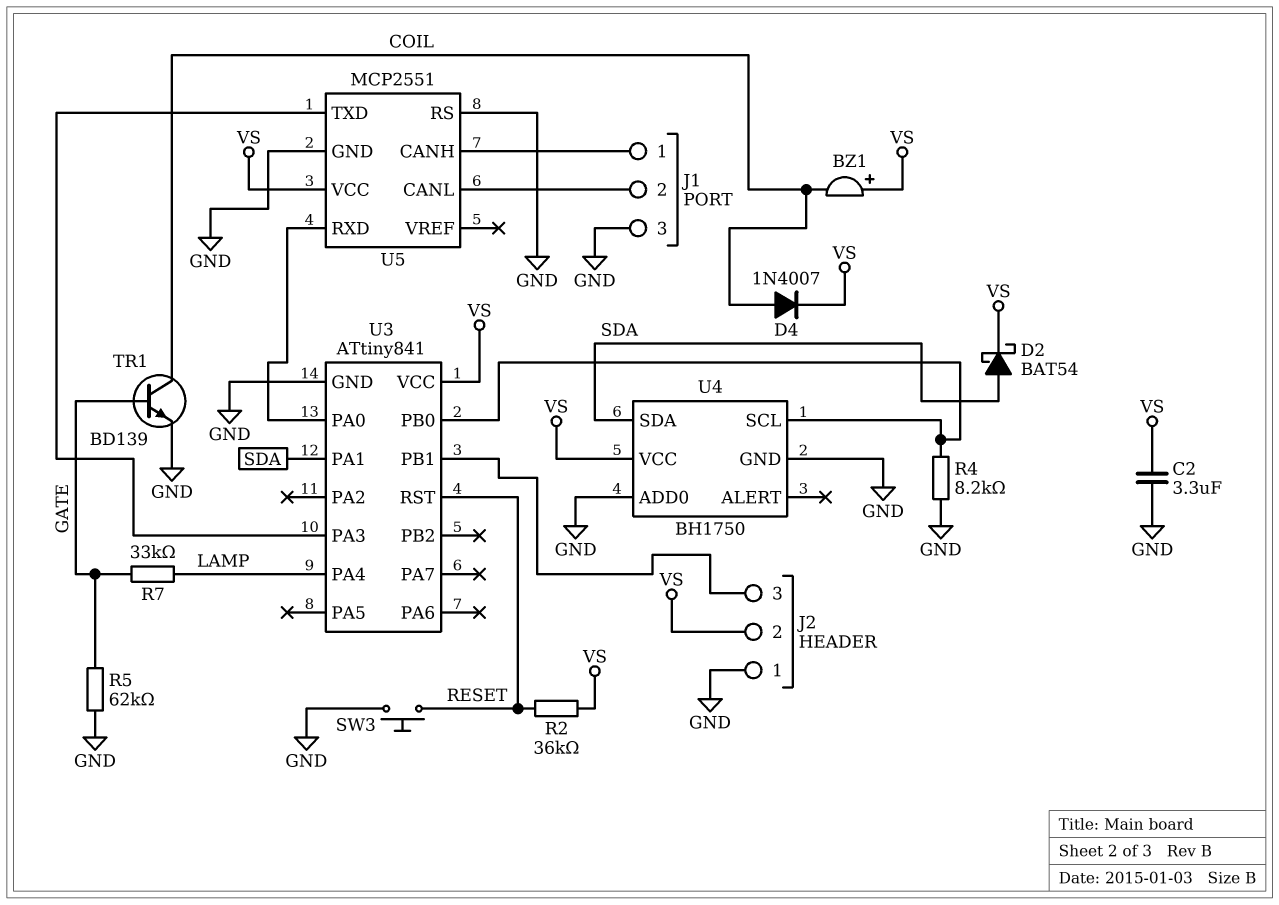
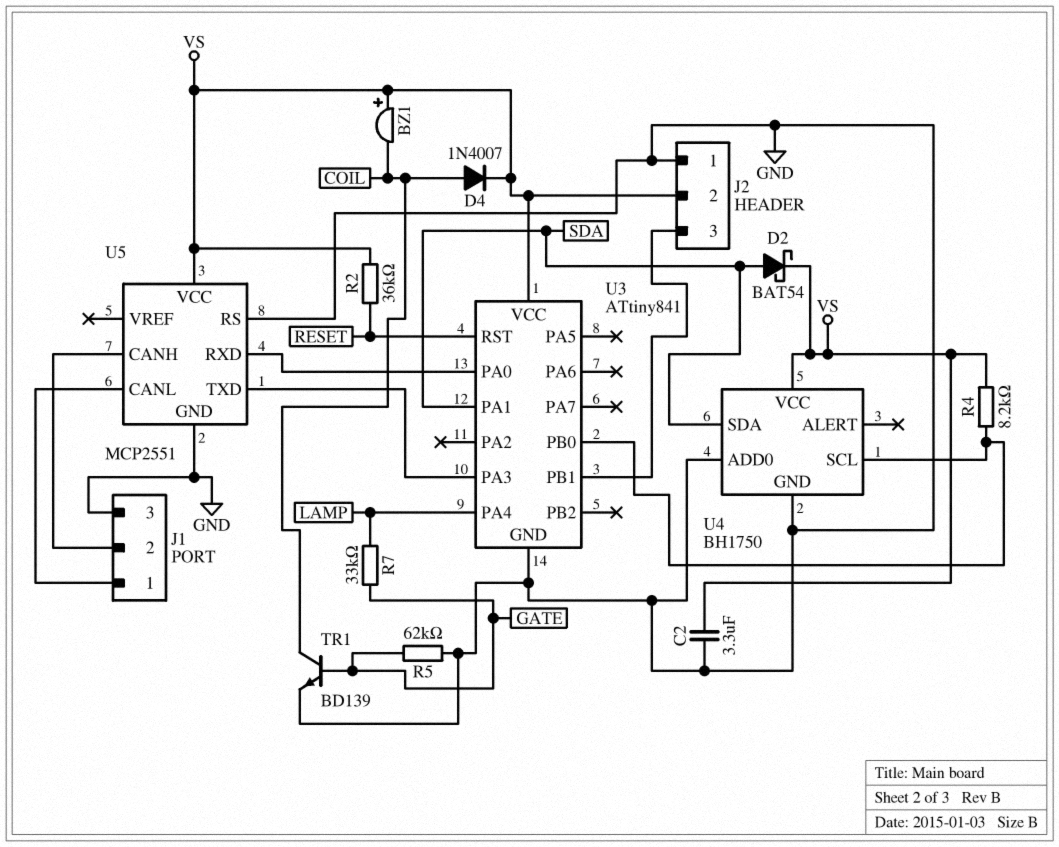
R4: 8.2k (GND, U3/PB0) -> 8.2k (U3/PB0, VS)
SW3: button (GND, RESET) -> none
U5 pin CANH: J1/1 -> J1/2
U5 pin CANL: J1/2 -> J1/1

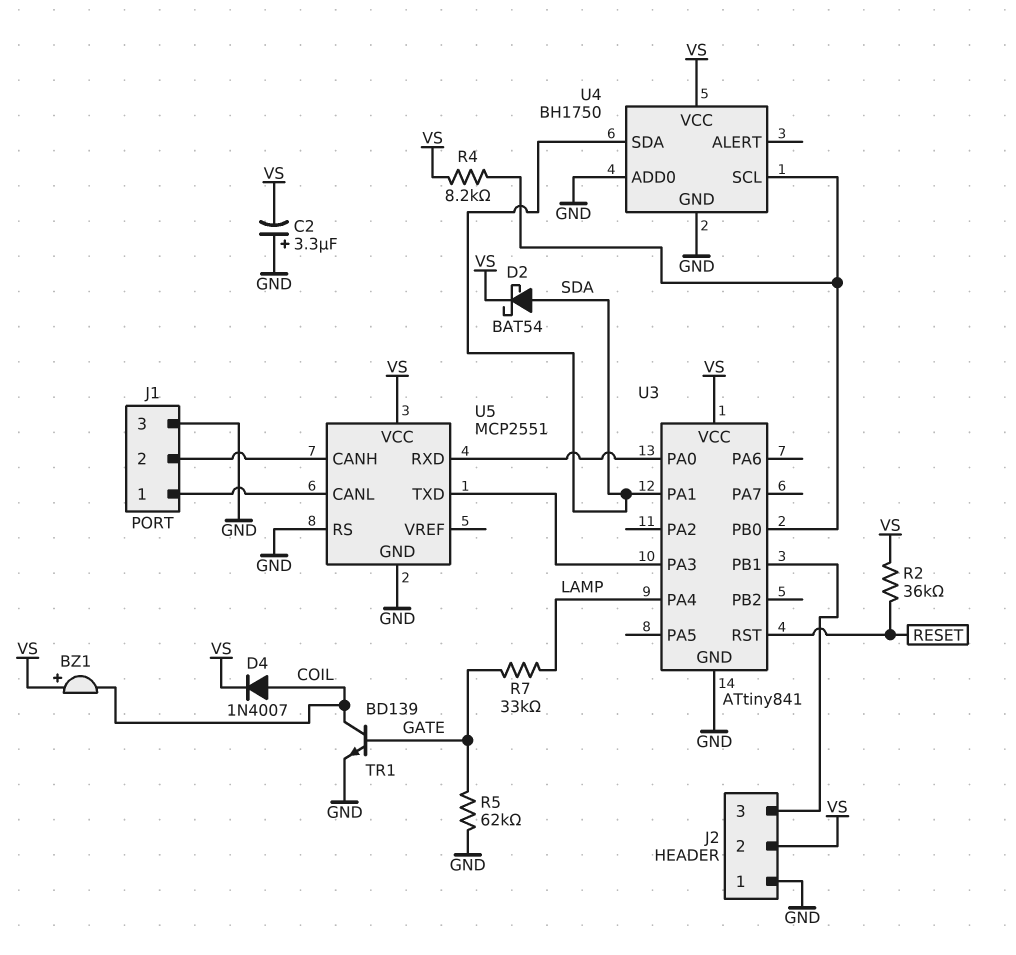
C2: 3.3uF (GND, VS) -> 3.3uF (plus GND, minus VS)

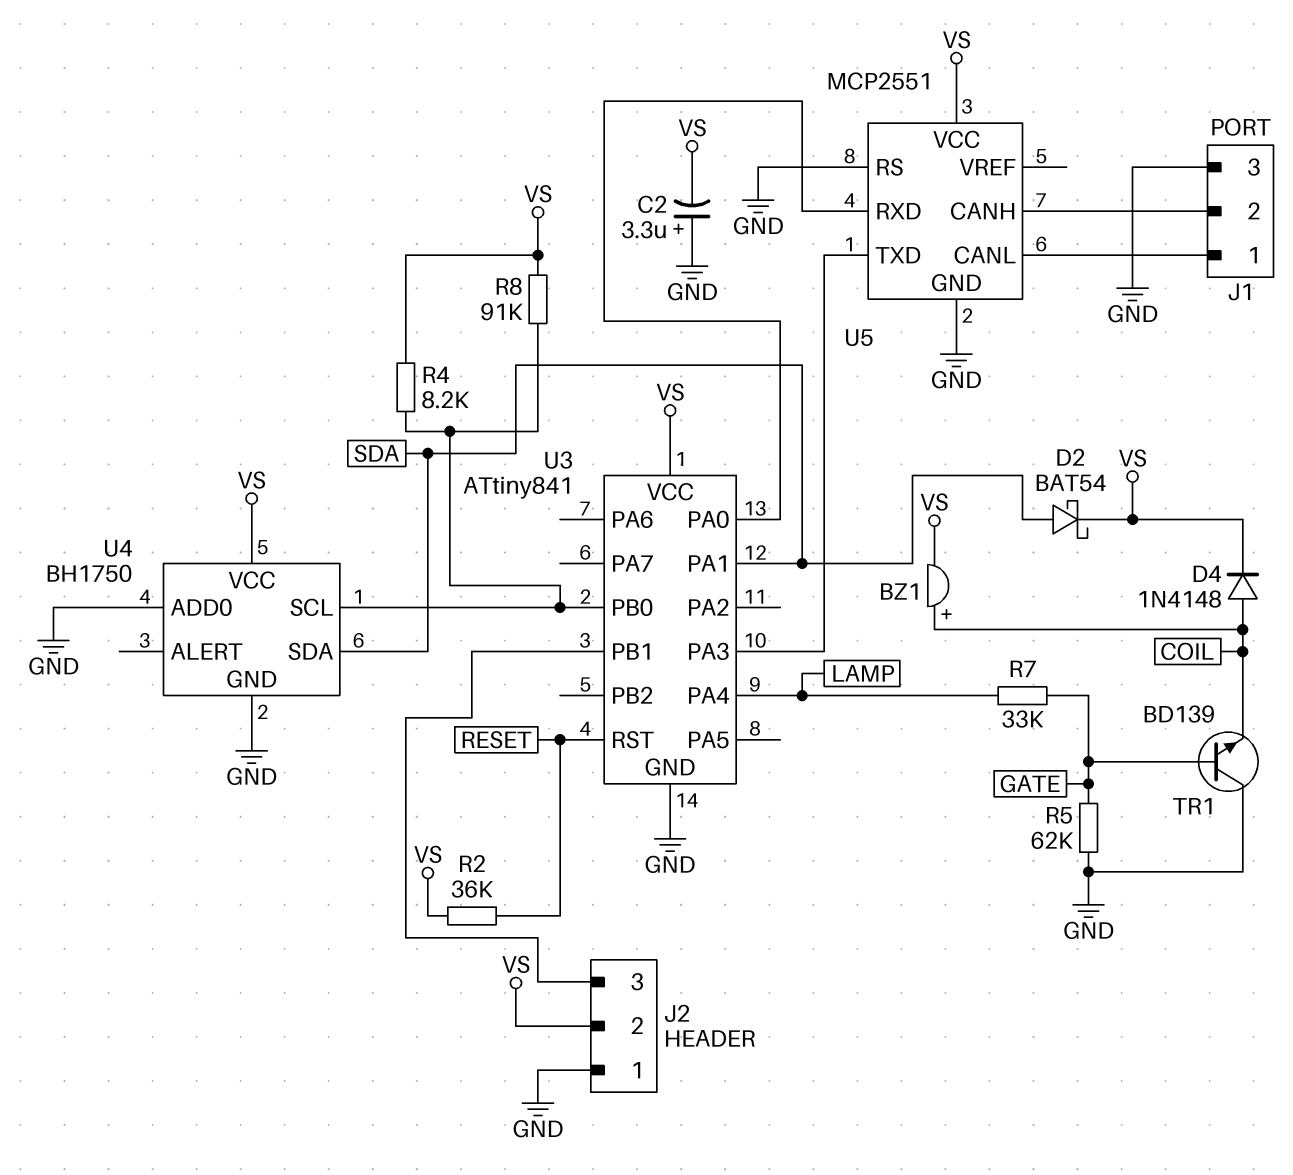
BZ1: buzzer (plus VS, minus COIL) -> buzzer (plus COIL, minus VS)
D4: diode 1N4007 (A COIL, K VS) -> diode 1N4148 (A COIL, K VS)
R8: none -> 91k (U3/PB0, VS)
TR1: NPN BD139 (B GATE, C COIL, E GND) -> NPN BD139 (B GATE, C GND, E COIL)

